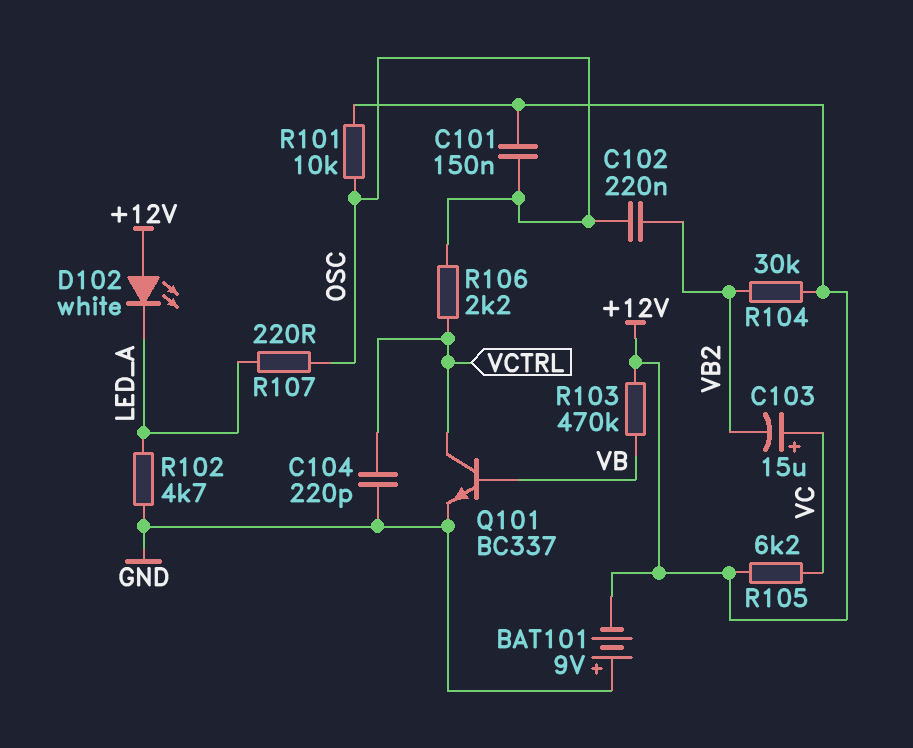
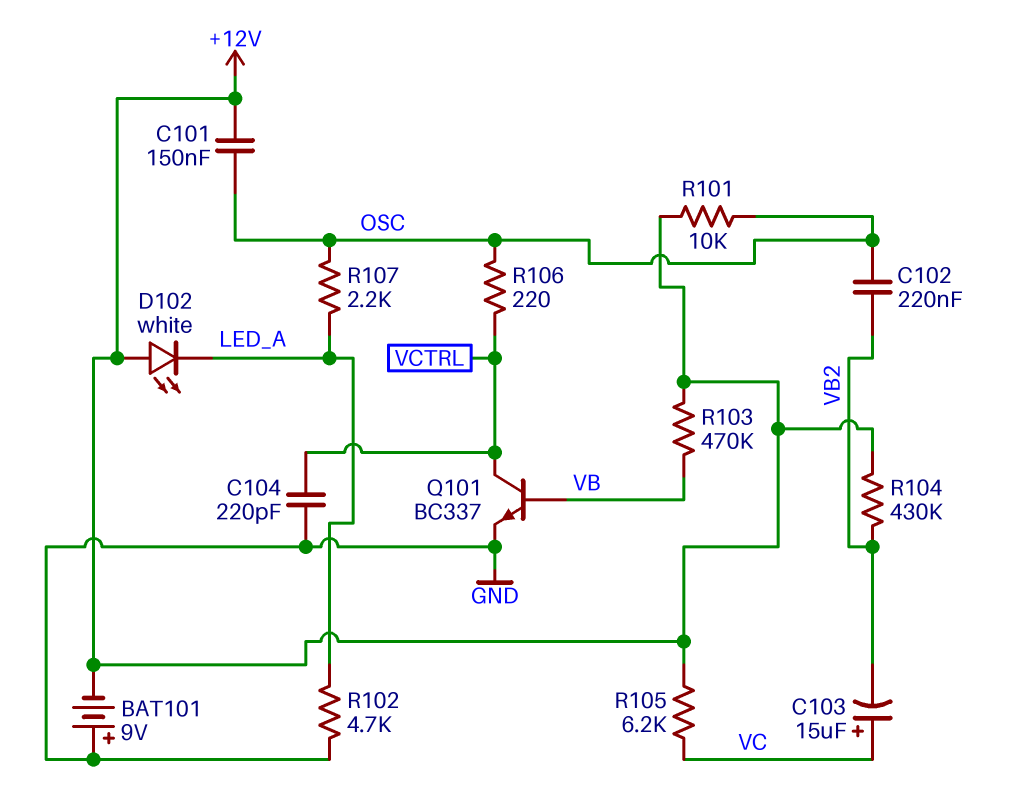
R104: 30k (+12V, VB2) -> 430k (+12V, VB2)
R106: 2.2k (OSC, VCTRL) -> 220 (OSC, VCTRL)
R107: 220 (LED_A, OSC) -> 2.2k (LED_A, OSC)

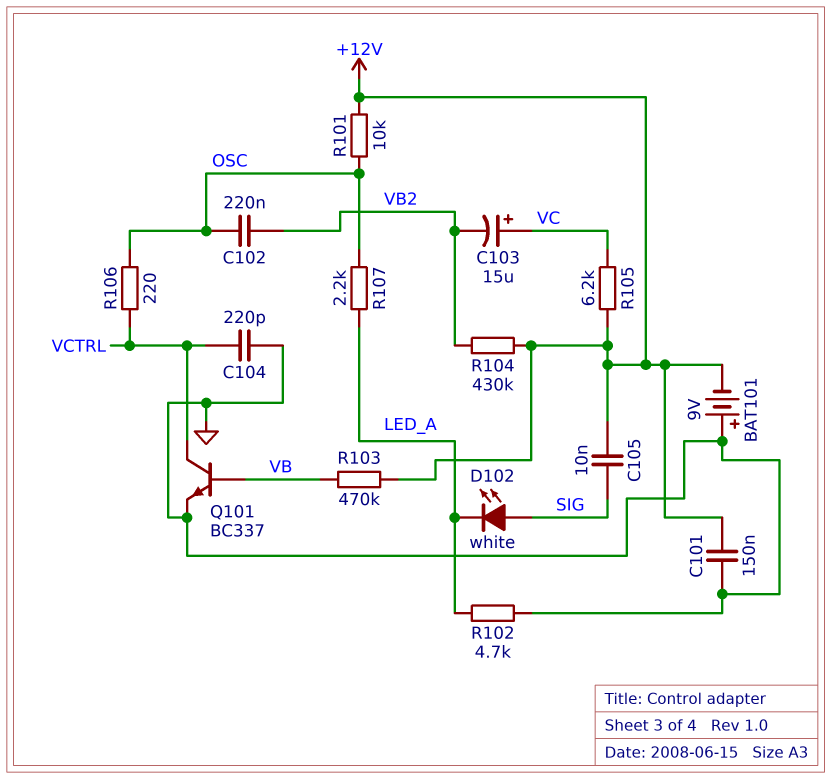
C101: 150nF (+12V, OSC) -> 150nF (+12V, GND)
C105: none -> 10nF (+12V, SIG)
D102: LED white (A +12V, K LED_A) -> LED white (A SIG, K LED_A)

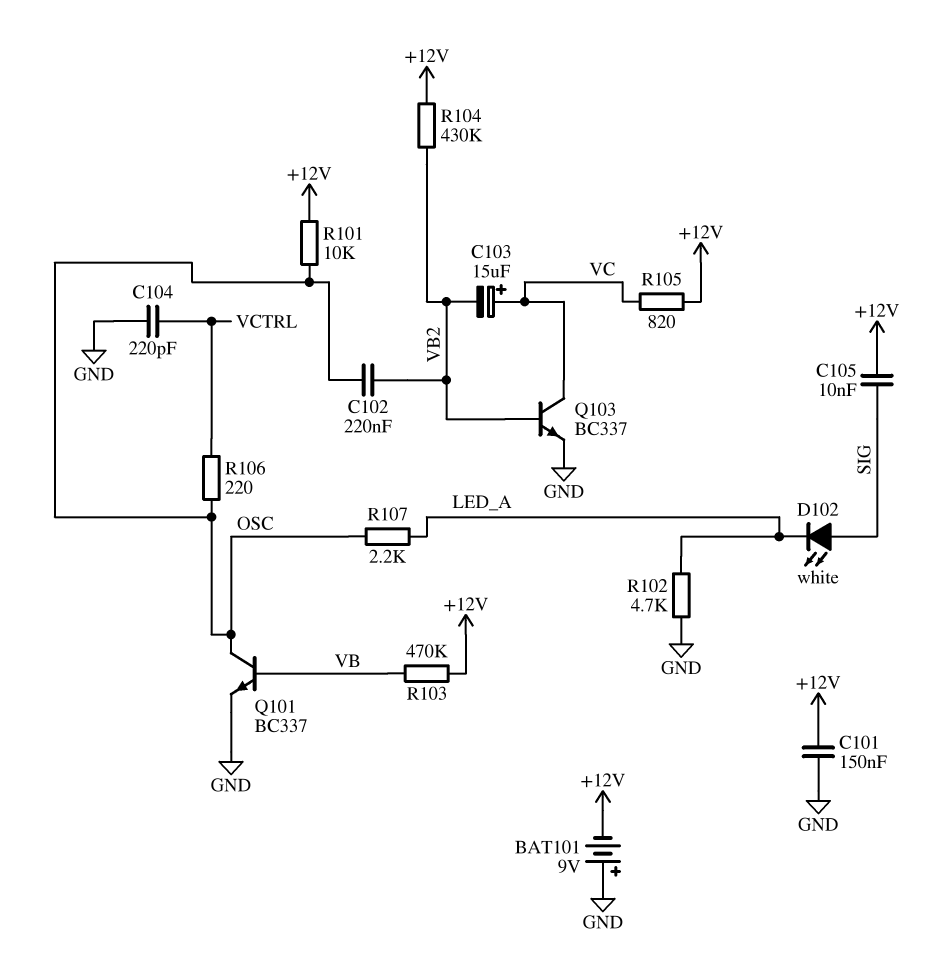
Q101: NPN BC337 (B VB, C VCTRL, E GND) -> NPN BC337 (B VB, C OSC, E GND)
Q103: none -> NPN BC337 (B VB2, C VC, E GND)
R105: 6.2k (+12V, VC) -> 820 (+12V, VC)

